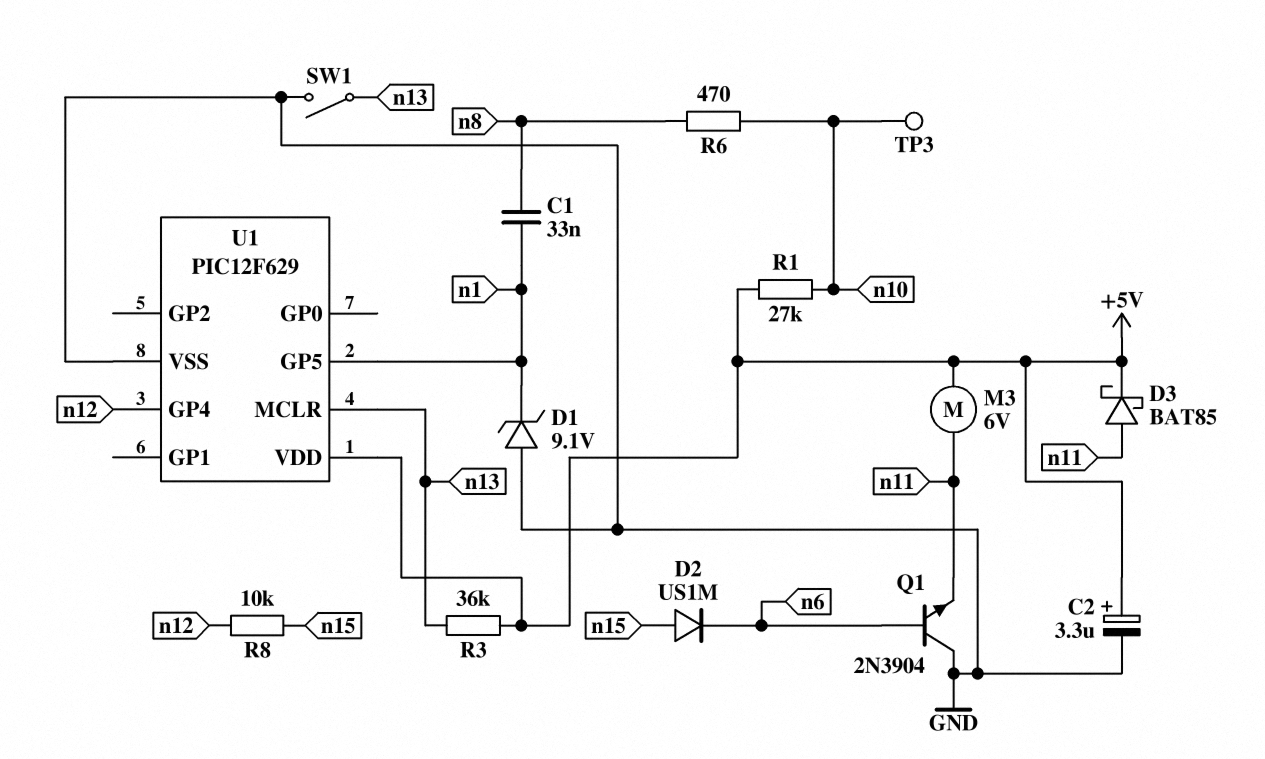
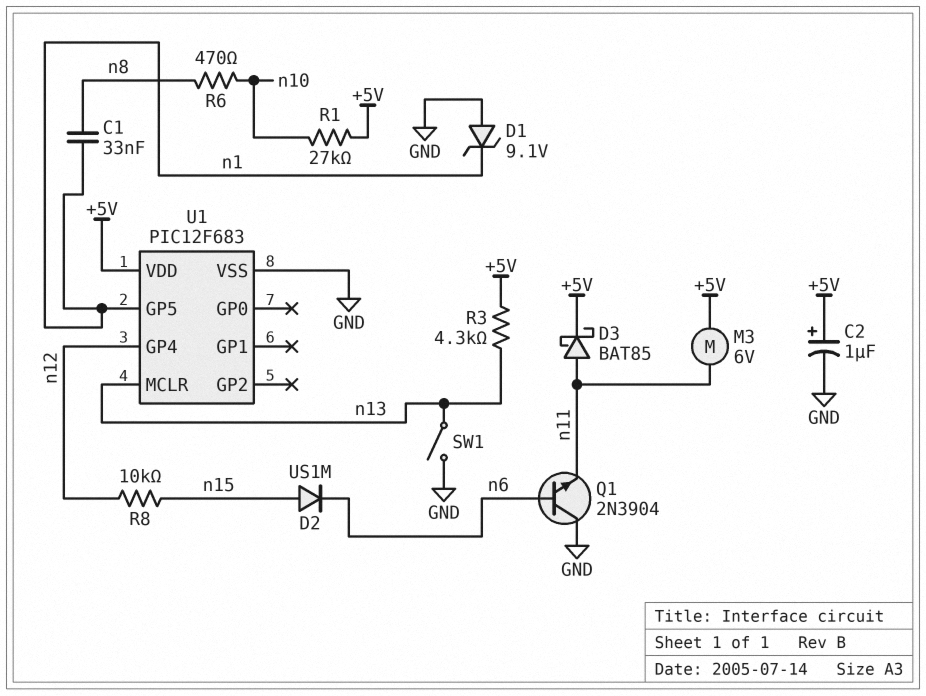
C2: 3.3uF (plus +5V, minus GND) -> 1uF (plus +5V, minus GND)
R3: 36k (+5V, n13) -> 4.3k (+5V, n13)
TP3: test point (n10) -> none
U1: PIC12F629 -> PIC12F683

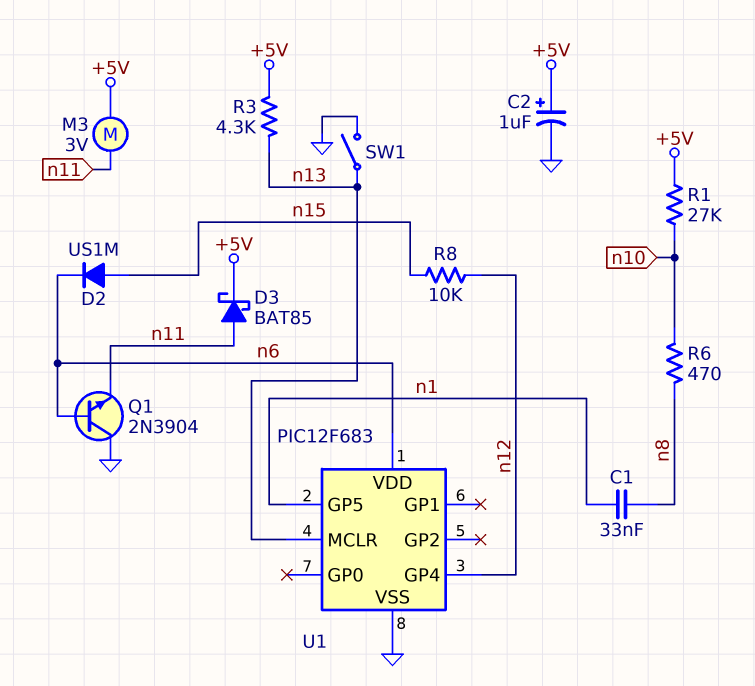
D1: zener 9.1V (A GND, K n1) -> none
M3: motor 6V (+5V, n11) -> motor 3V (+5V, n11)
U1 pin VDD: +5V -> n6

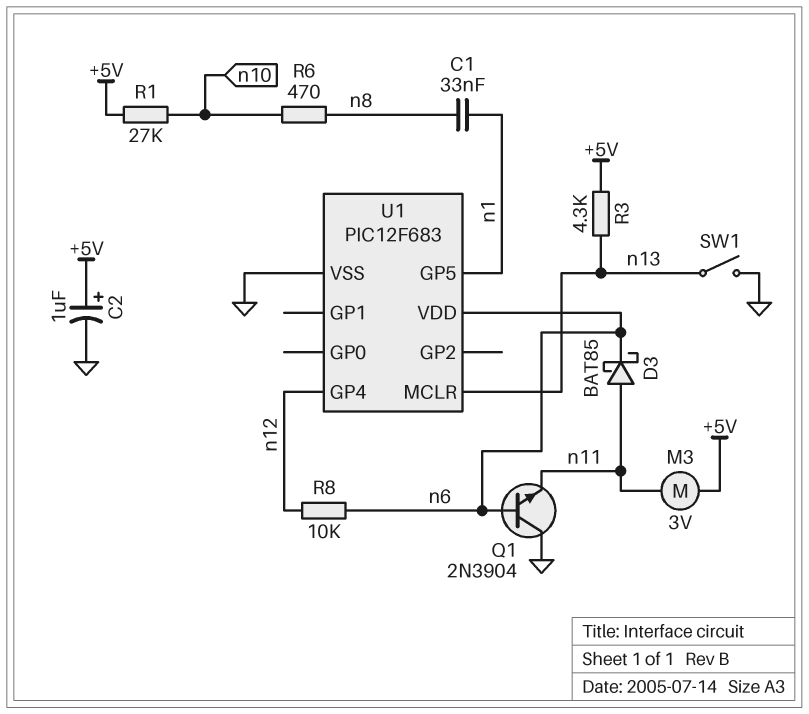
D2: diode US1M (A n15, K n6) -> none
D3: schottky BAT85 (A n11, K +5V) -> schottky BAT85 (A n11, K n6)
R8: 10k (n12, n15) -> 10k (n6, n12)

